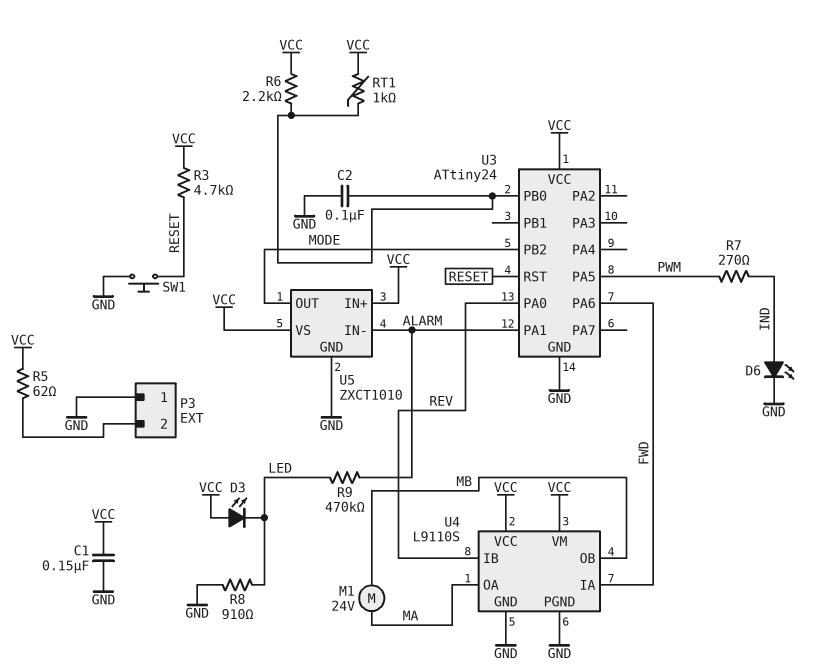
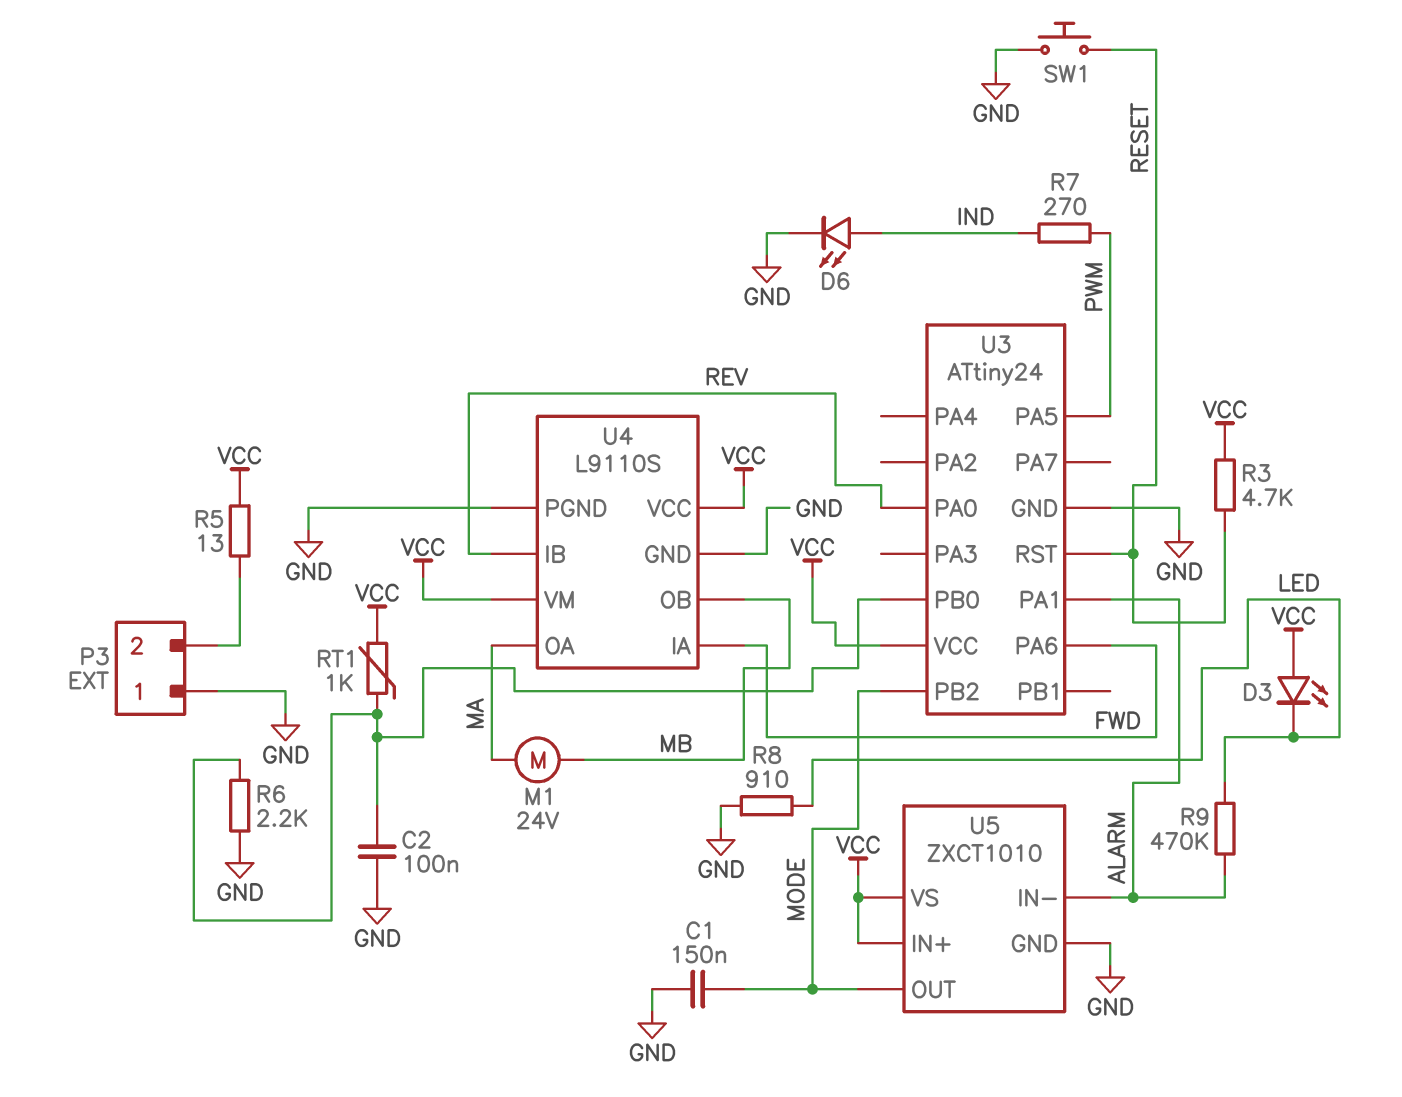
C1: 150nF (GND, VCC) -> 150nF (GND, MODE)
R5: 62 (P3/2, VCC) -> 13 (P3/2, VCC)
R6: 2.2k (U3/PB0, VCC) -> 2.2k (GND, U3/PB0)

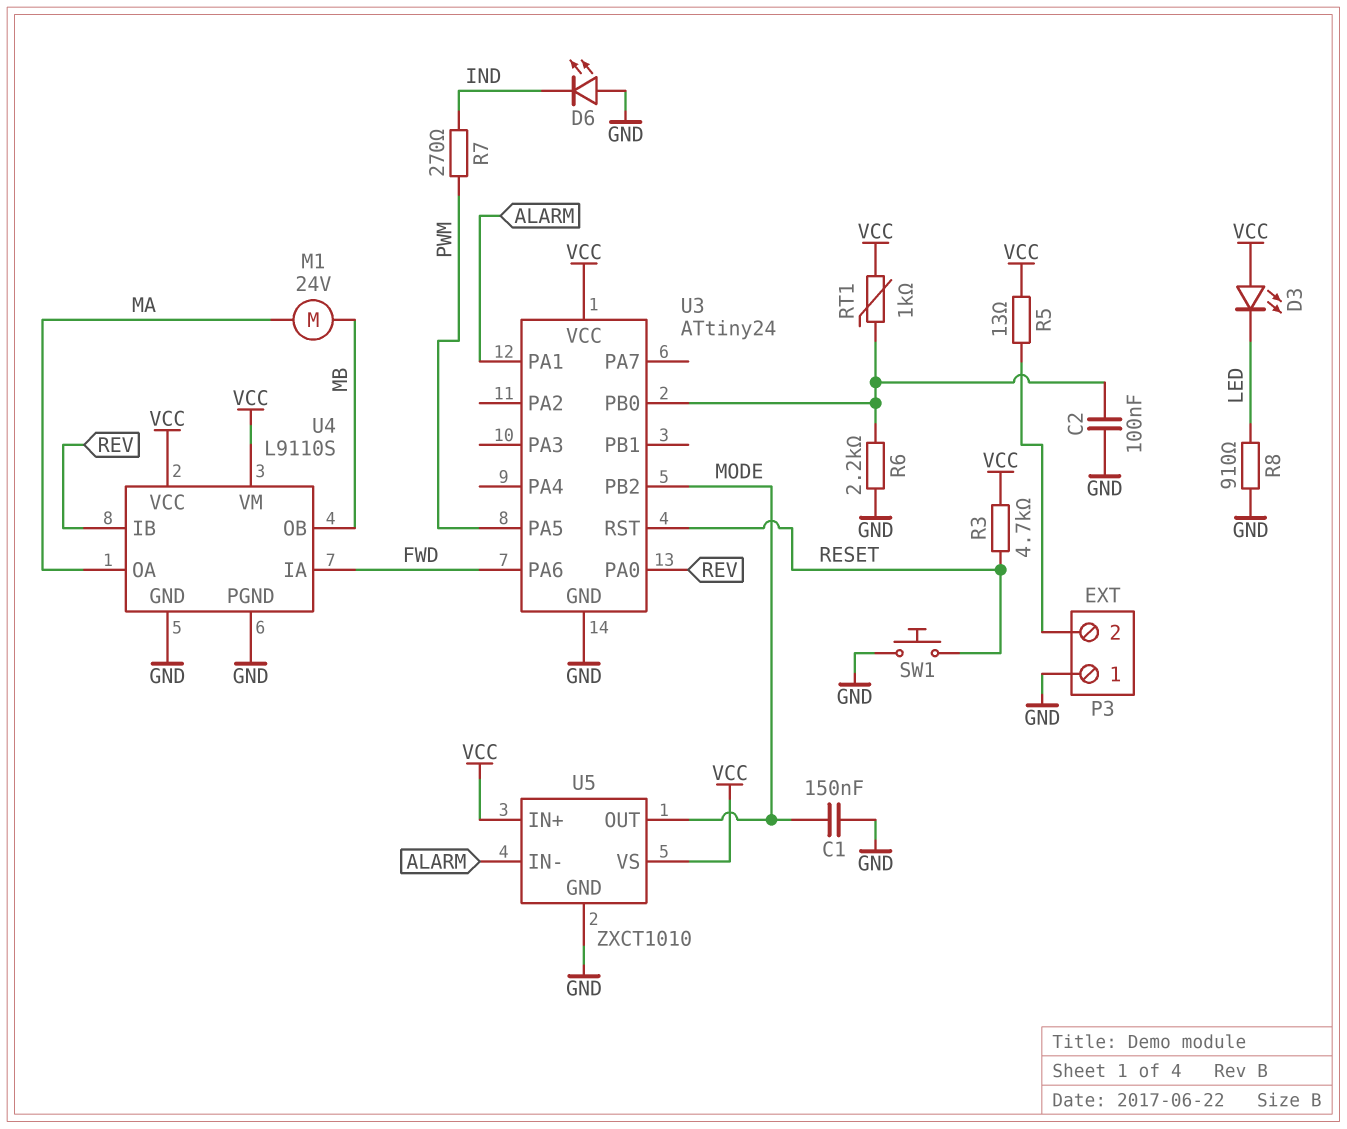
D6: LED (A IND, K GND) -> LED (A GND, K IND)
R9: 470k (ALARM, LED) -> none

